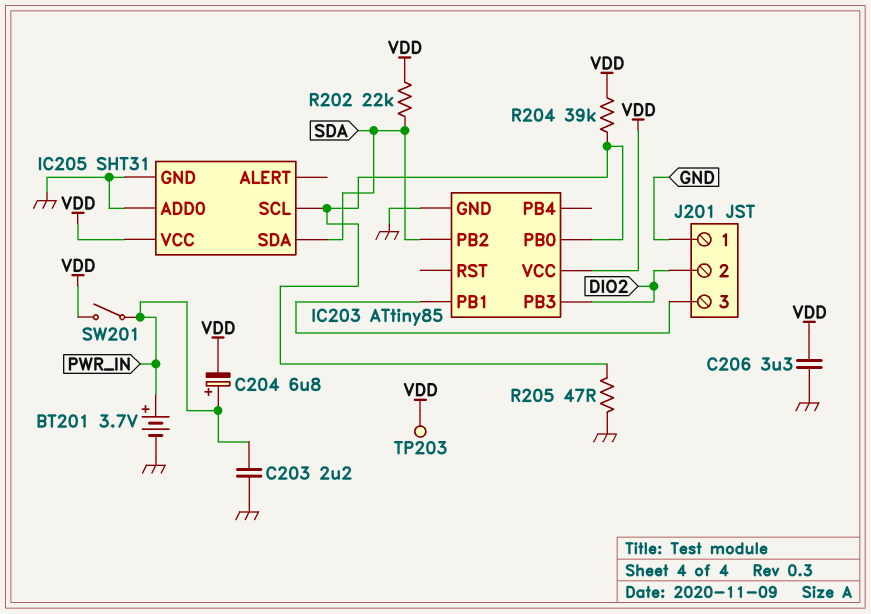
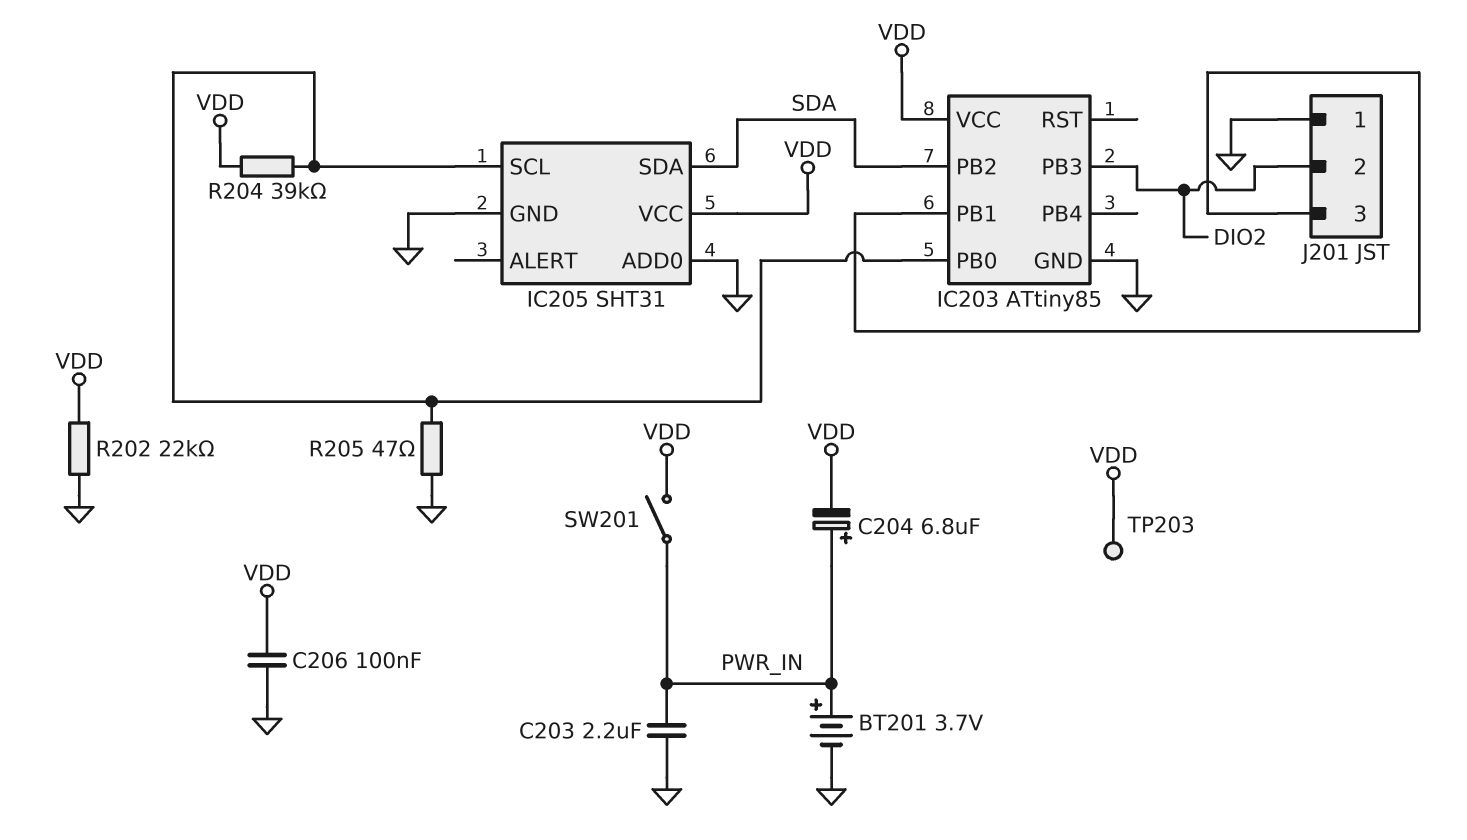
C206: 3.3uF (GND, VDD) -> 100nF (GND, VDD)
R202: 22k (SDA, VDD) -> 22k (GND, VDD)

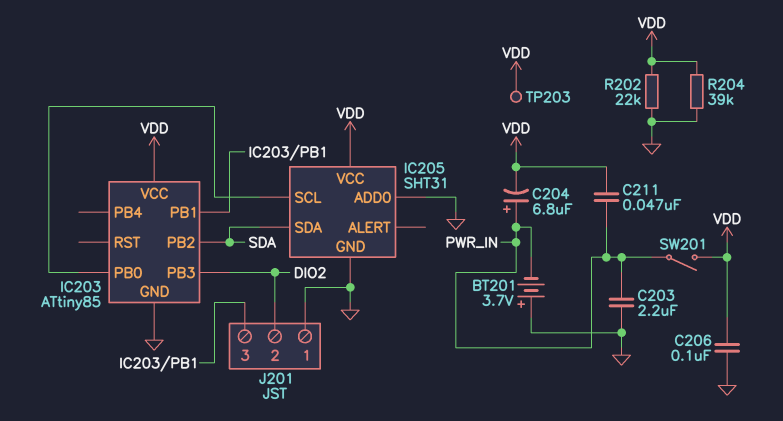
BT201: 3.7V (plus PWR_IN, minus GND) -> 3.7V (plus GND, minus PWR_IN)
C211: none -> 47nF (PWR_IN, VDD)
R204: 39k (IC203/PB0, VDD) -> 39k (GND, VDD)
R205: 47 (GND, IC203/PB0) -> none

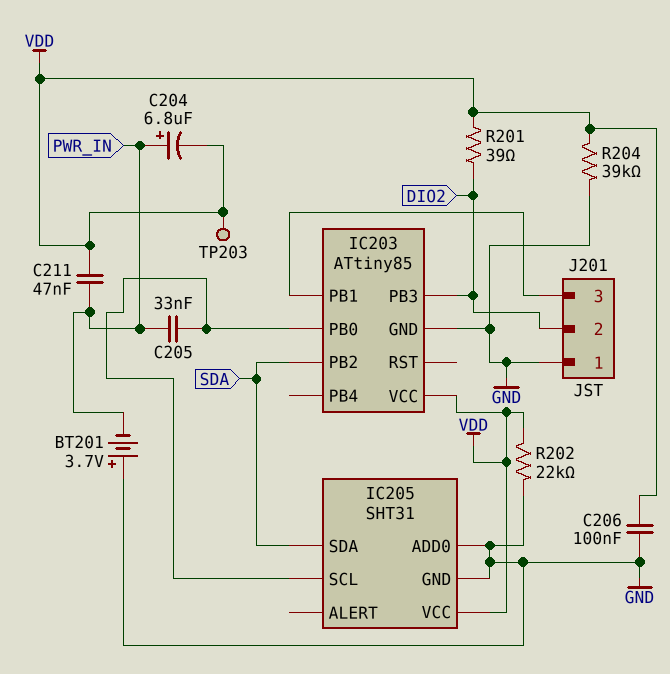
C203: 2.2uF (GND, PWR_IN) -> none
C205: none -> 33nF (IC203/PB0, PWR_IN)
R201: none -> 39 (DIO2, VDD)
SW201: switch (PWR_IN, VDD) -> none

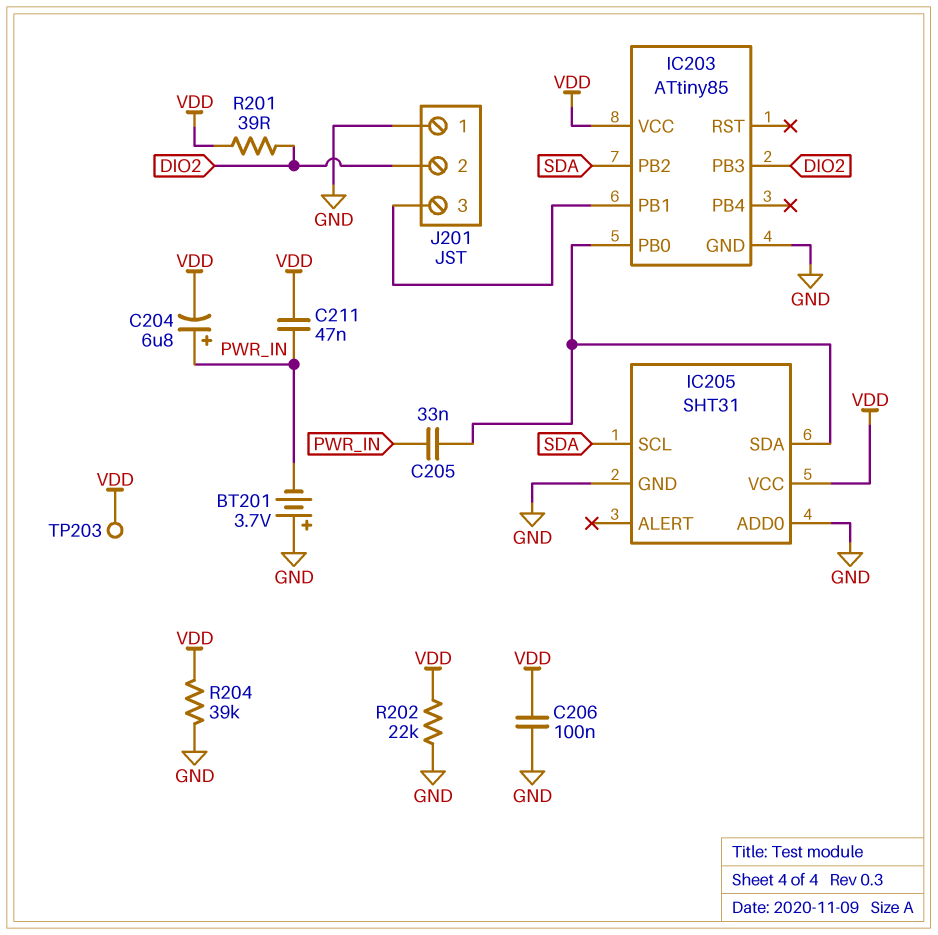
IC205 pin SCL: IC203/PB0 -> SDA
IC205 pin SDA: SDA -> IC203/PB0

